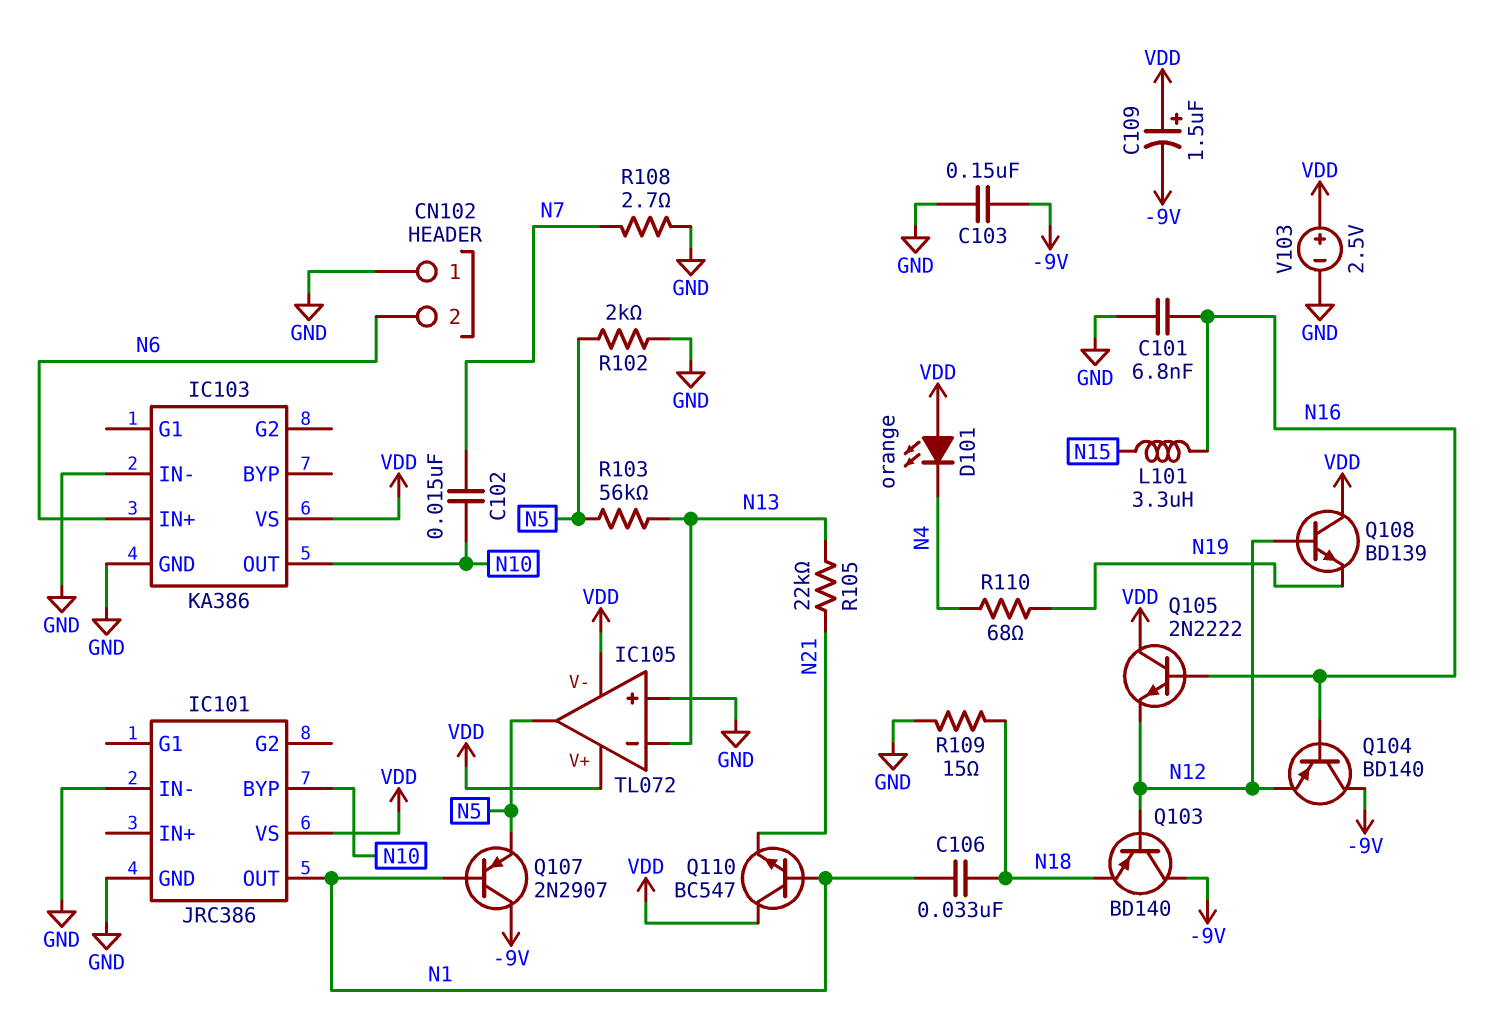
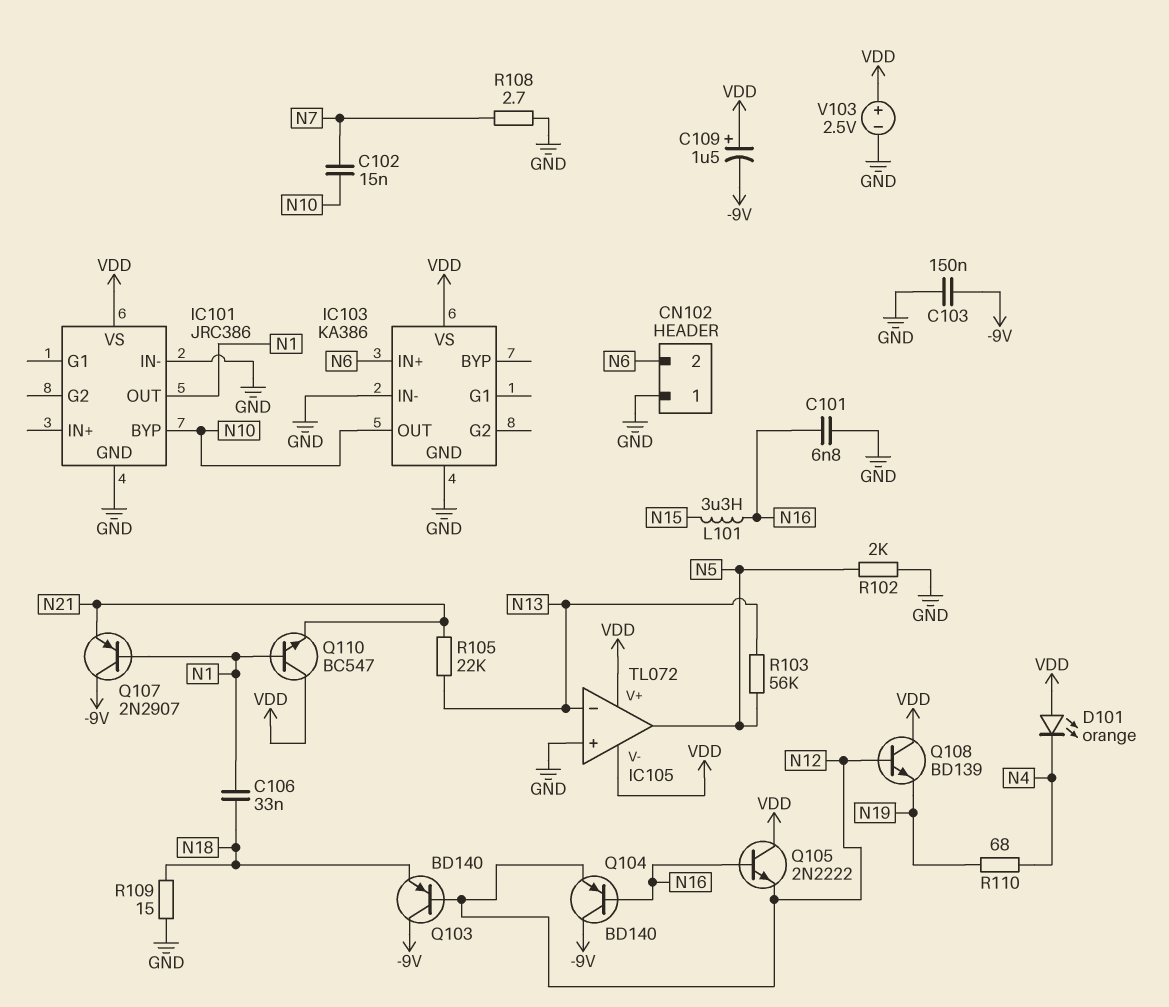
Q107: PNP 2N2907 (B N1, C -9V, E N5) -> PNP 2N2907 (B N1, C -9V, E N21)

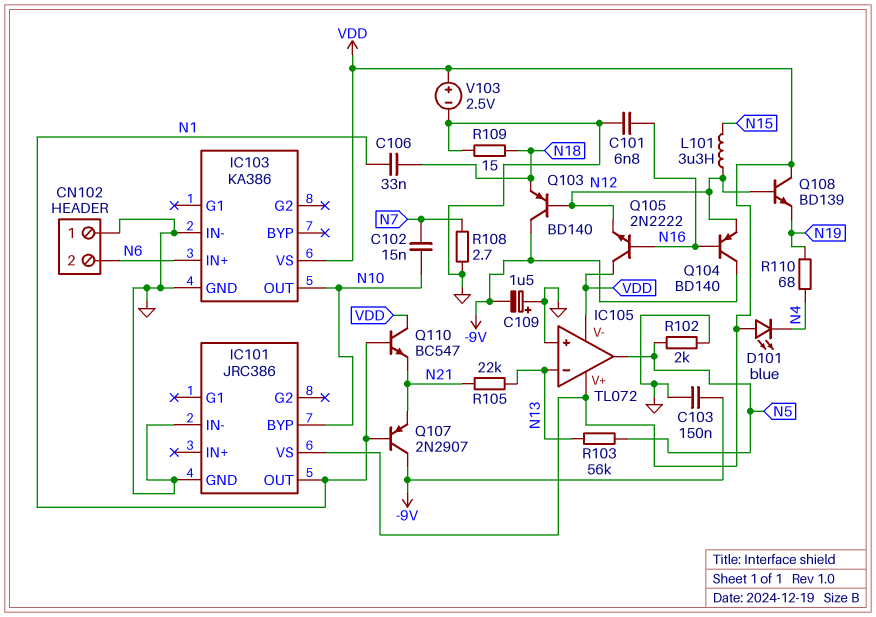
C109: 1.5uF (plus VDD, minus -9V) -> 1.5uF (plus GND, minus -9V)
D101: LED orange (A VDD, K N4) -> LED blue (A VDD, K N4)
L101: 3.3uH (N15, N16) -> 3.3uH (N12, N15)

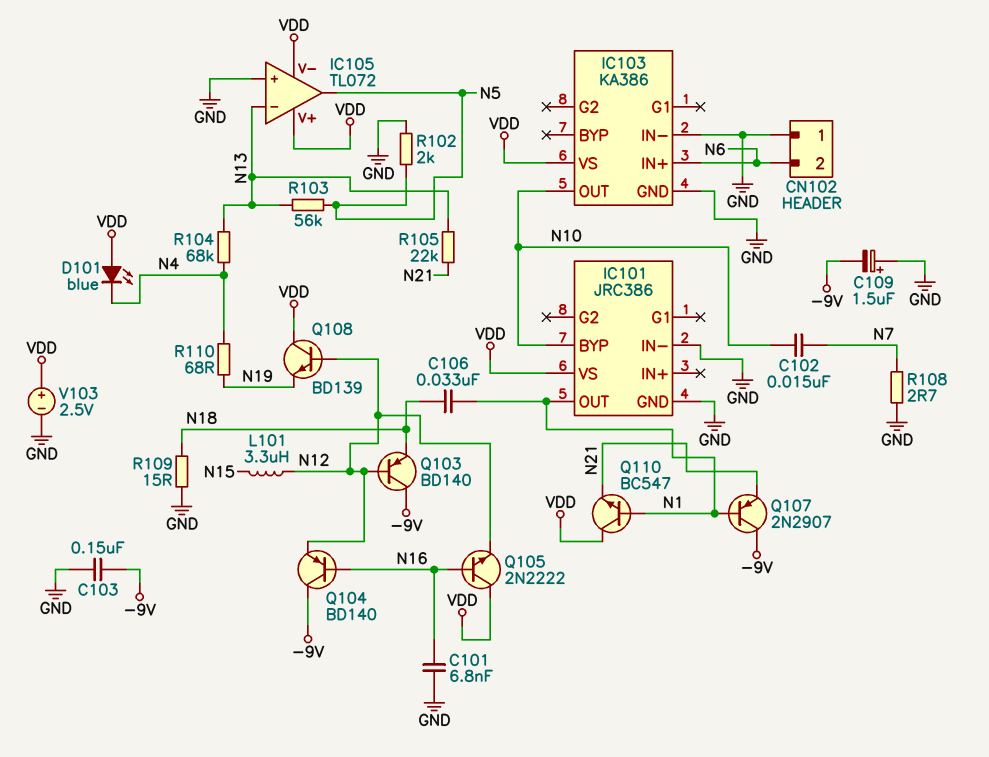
R104: none -> 68k (N4, N13)

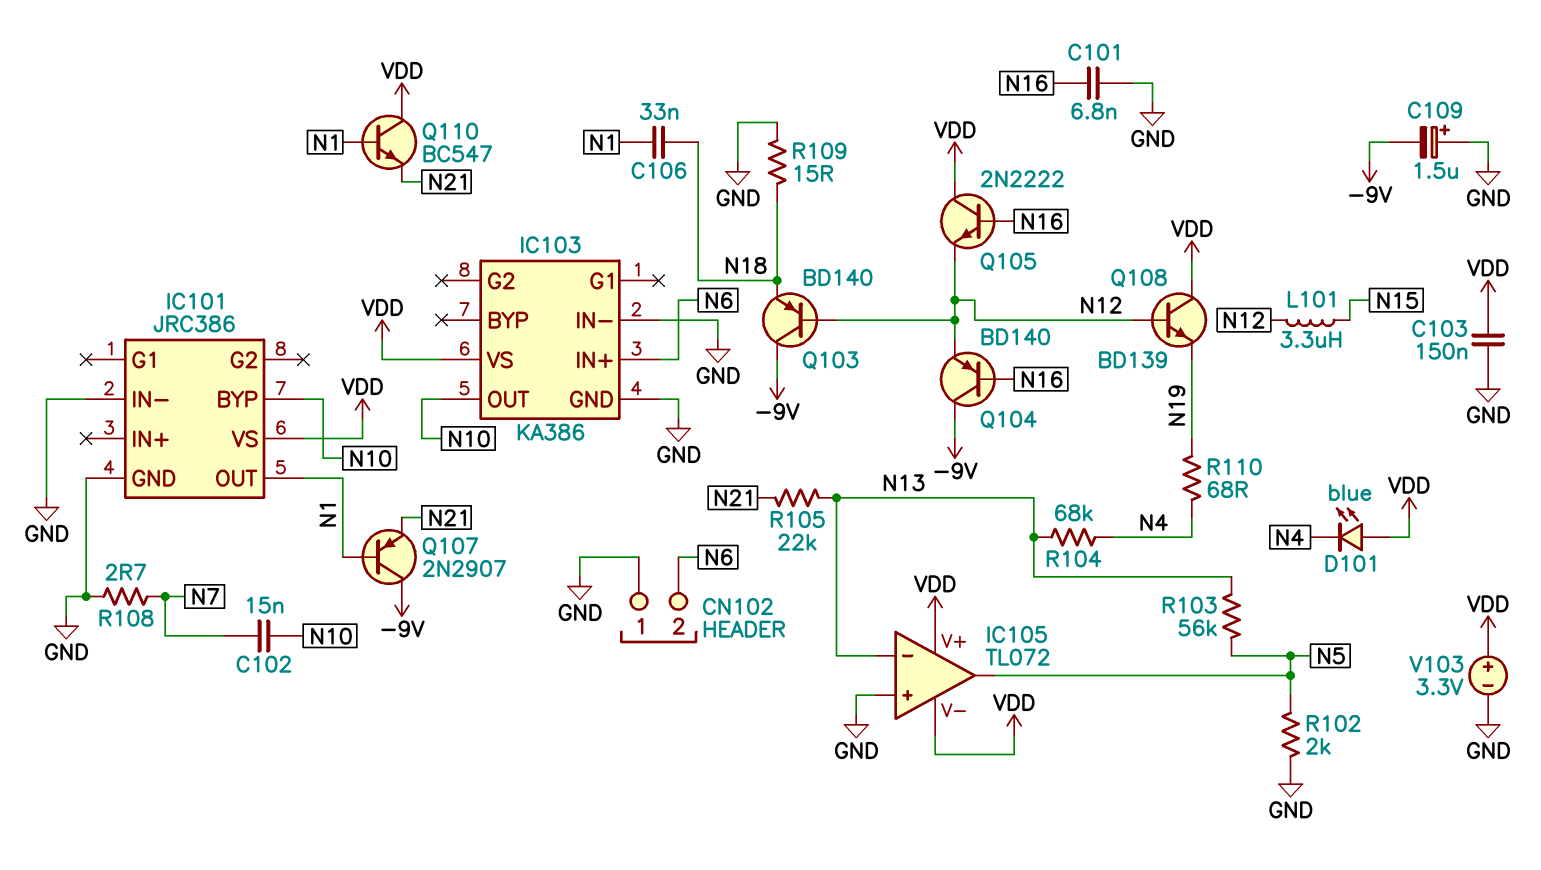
C103: 150nF (-9V, GND) -> 150nF (GND, VDD)
V103: 2.5V (plus VDD, minus GND) -> 3.3V (plus VDD, minus GND)

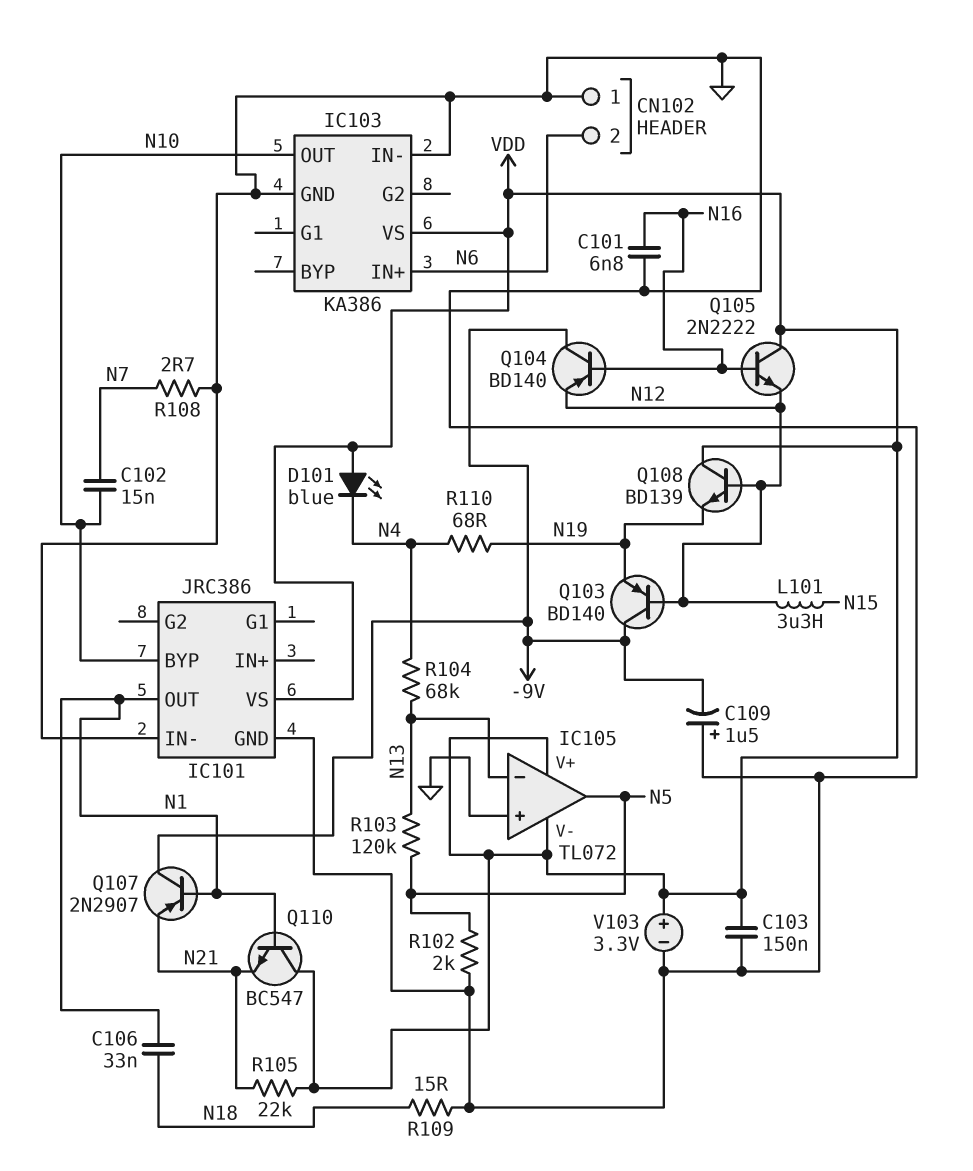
Q103: PNP BD140 (B N12, C -9V, E N18) -> PNP BD140 (B N12, C -9V, E N19)
R103: 56k (N5, N13) -> 120k (N5, N13)
R105: 22k (N13, N21) -> 22k (N21, VDD)

